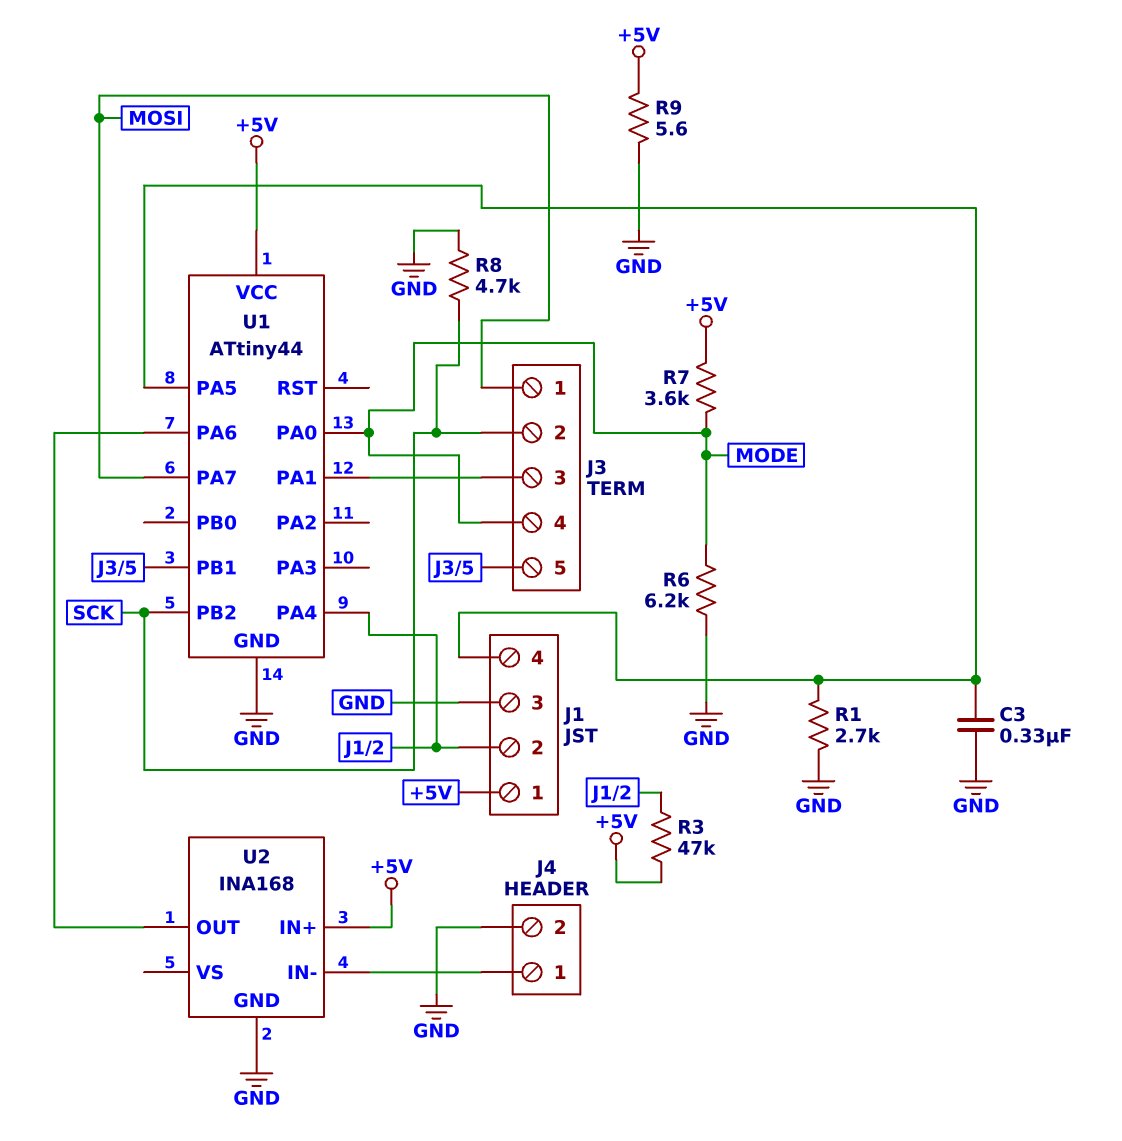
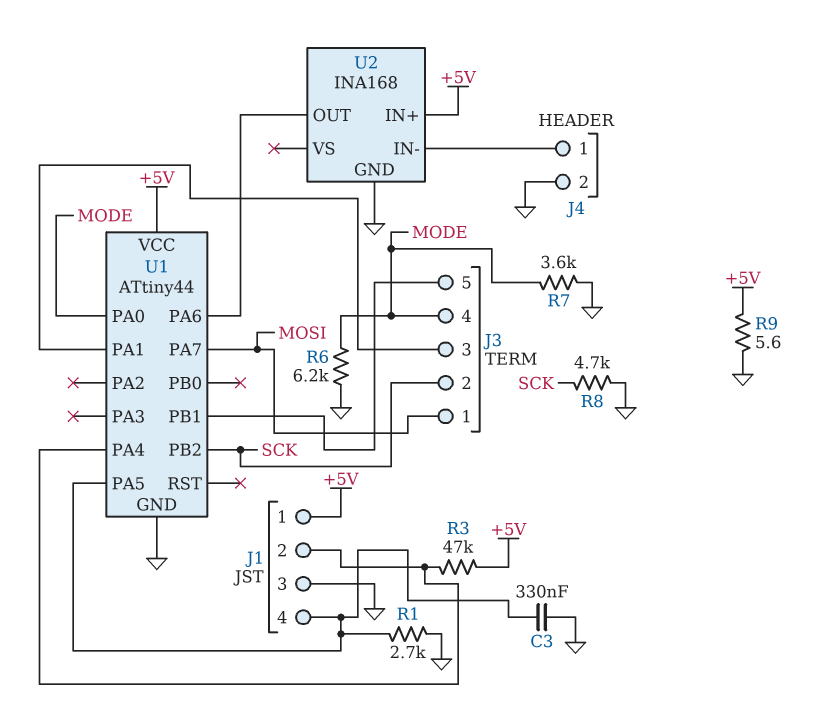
R7: 3.6k (+5V, MODE) -> 3.6k (GND, MODE)

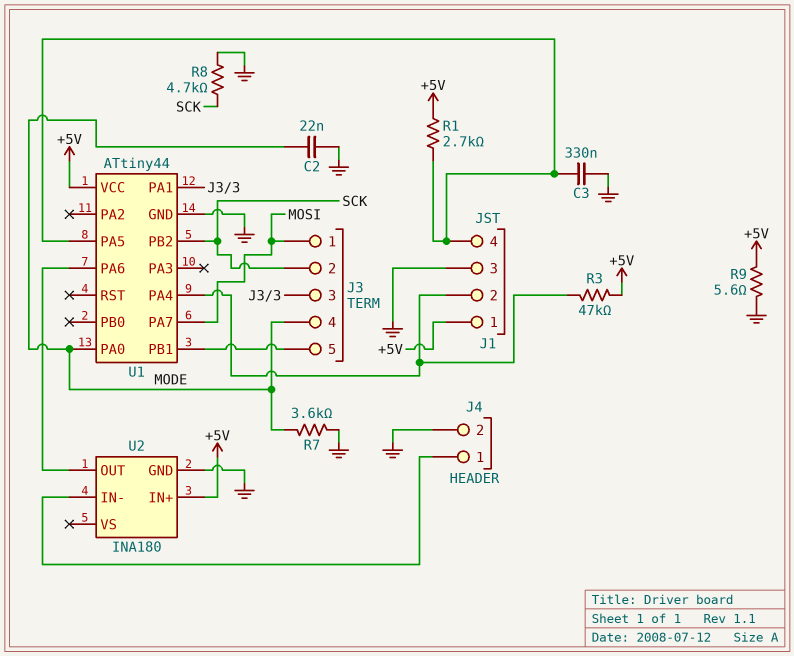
C2: none -> 22nF (GND, MODE)
R1: 2.7k (GND, J1/4) -> 2.7k (+5V, J1/4)
R6: 6.2k (GND, MODE) -> none
U2: INA168 -> INA180

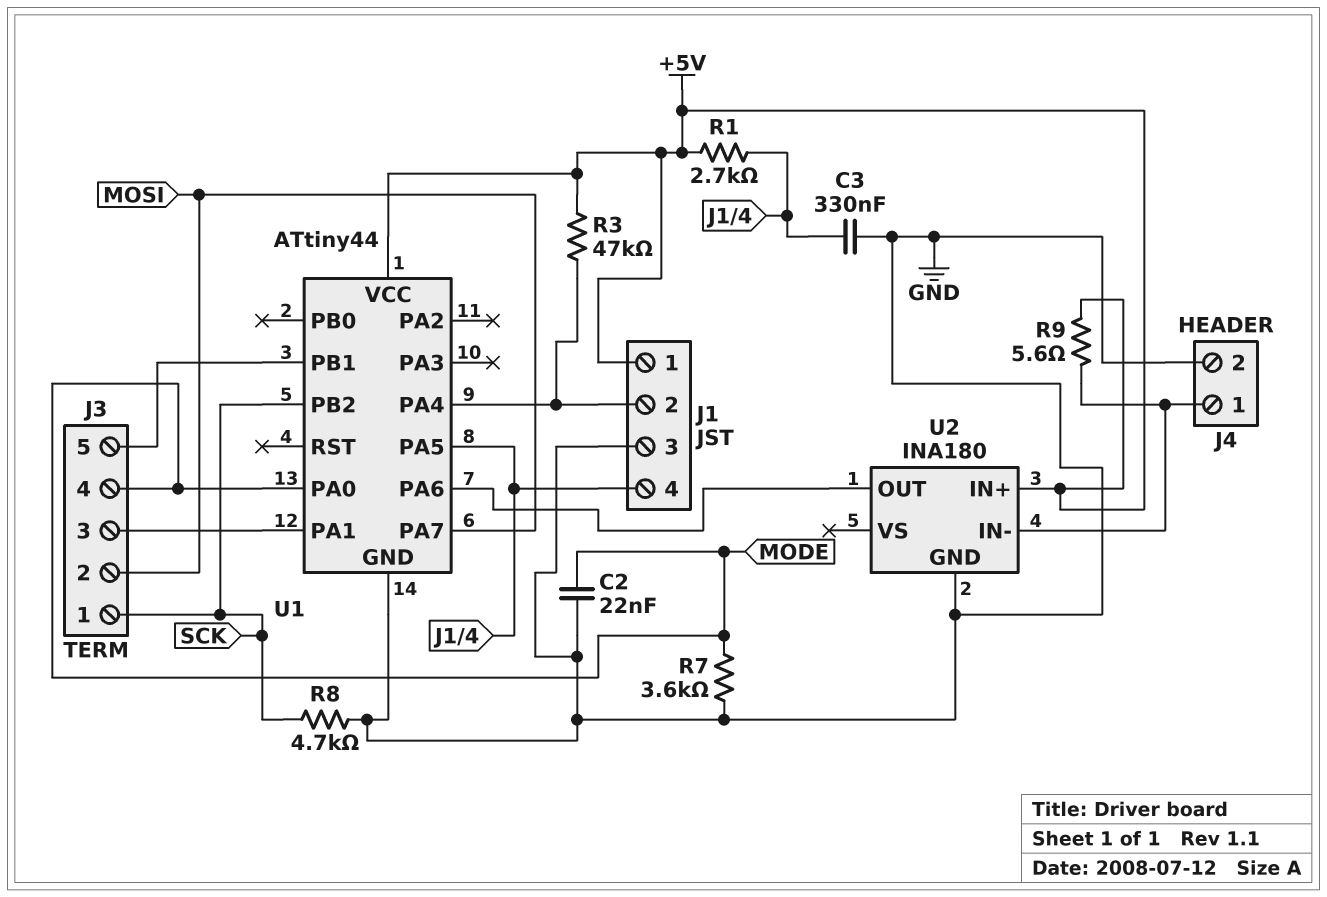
J3 pin 1: MOSI -> SCK
J3 pin 2: SCK -> MOSI
R9: 5.6 (+5V, GND) -> 5.6 (+5V, J4/1)

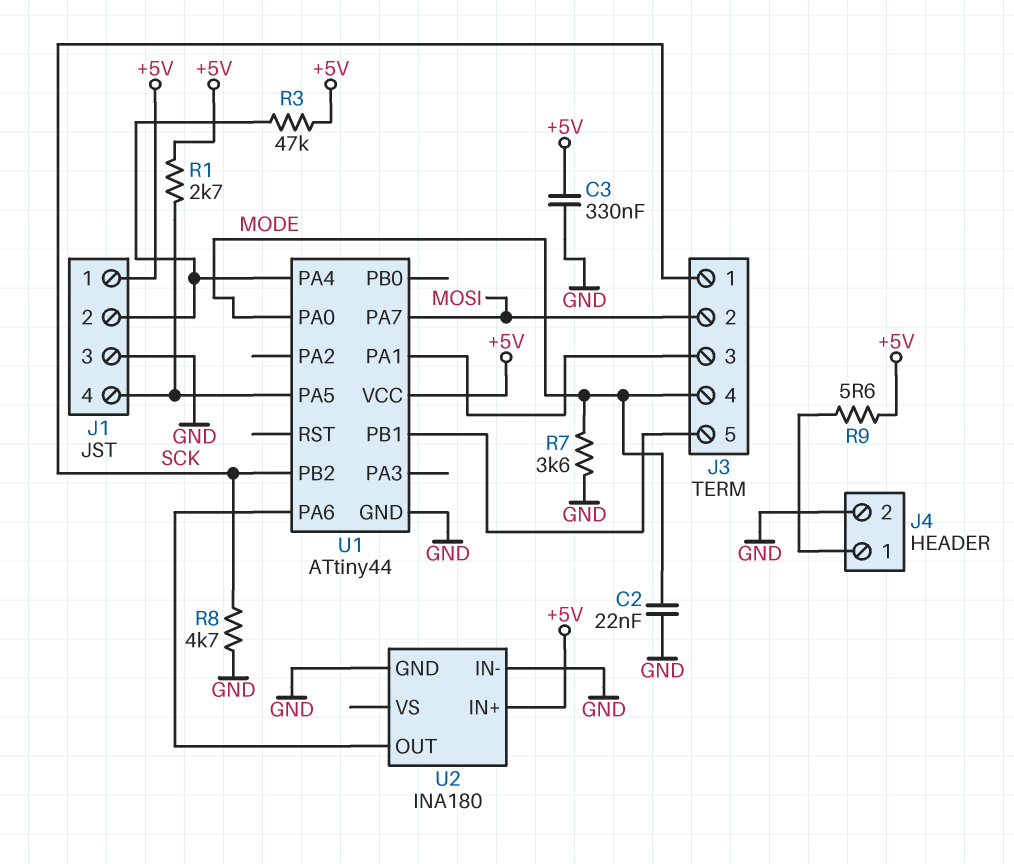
C3: 330nF (GND, J1/4) -> 330nF (+5V, GND)
U2 pin IN-: J4/1 -> GND

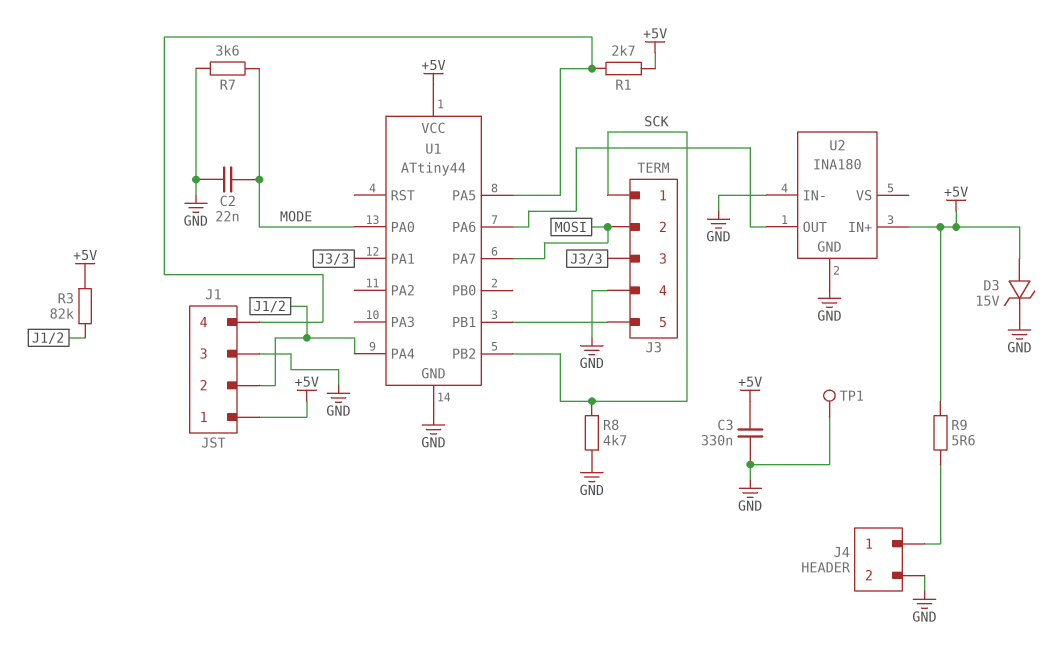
D3: none -> zener 15V (A +5V, K GND)
J3 pin 4: MODE -> GND
R3: 47k (+5V, J1/2) -> 82k (+5V, J1/2)
TP1: none -> test point (GND)

